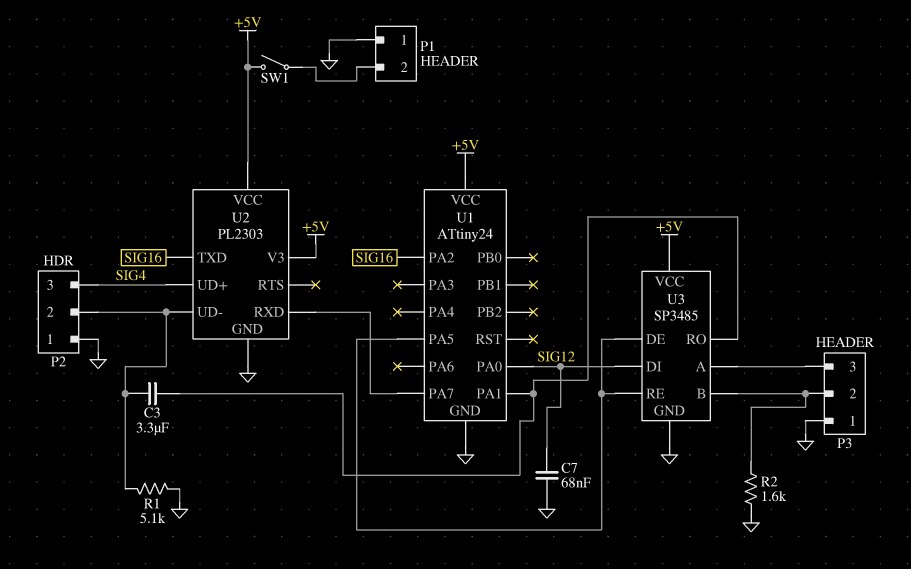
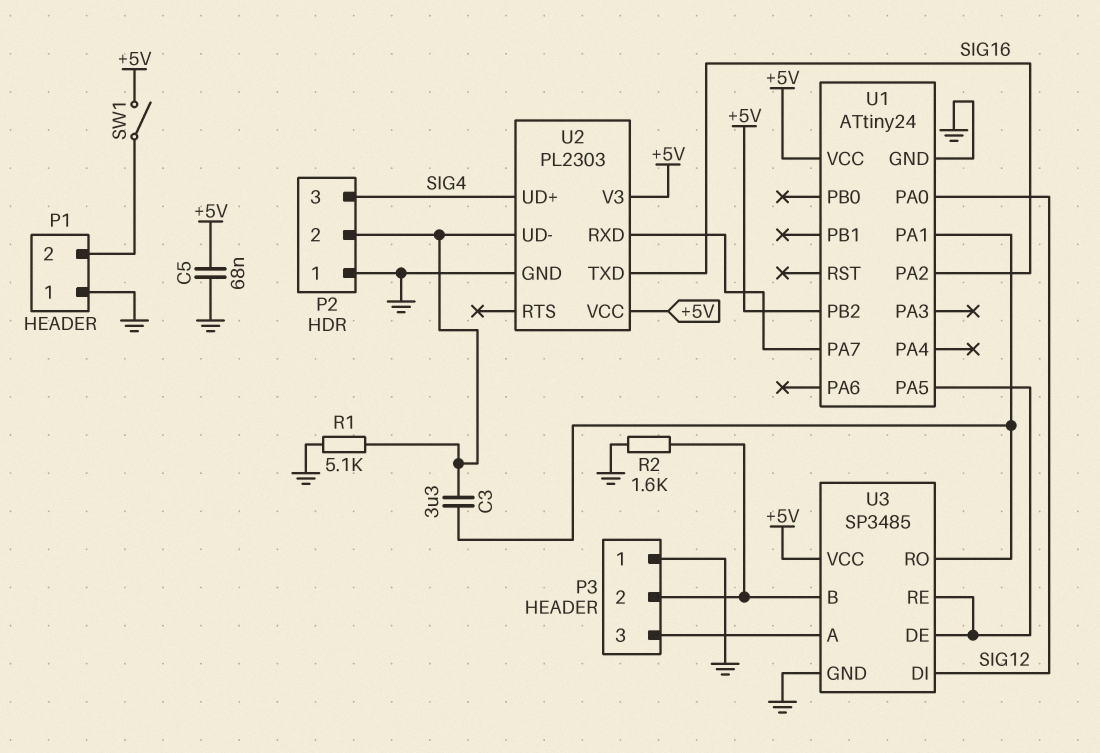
C5: none -> 68nF (+5V, GND)
C7: 68nF (GND, SIG12) -> none
U1 pin PB2: none -> +5V

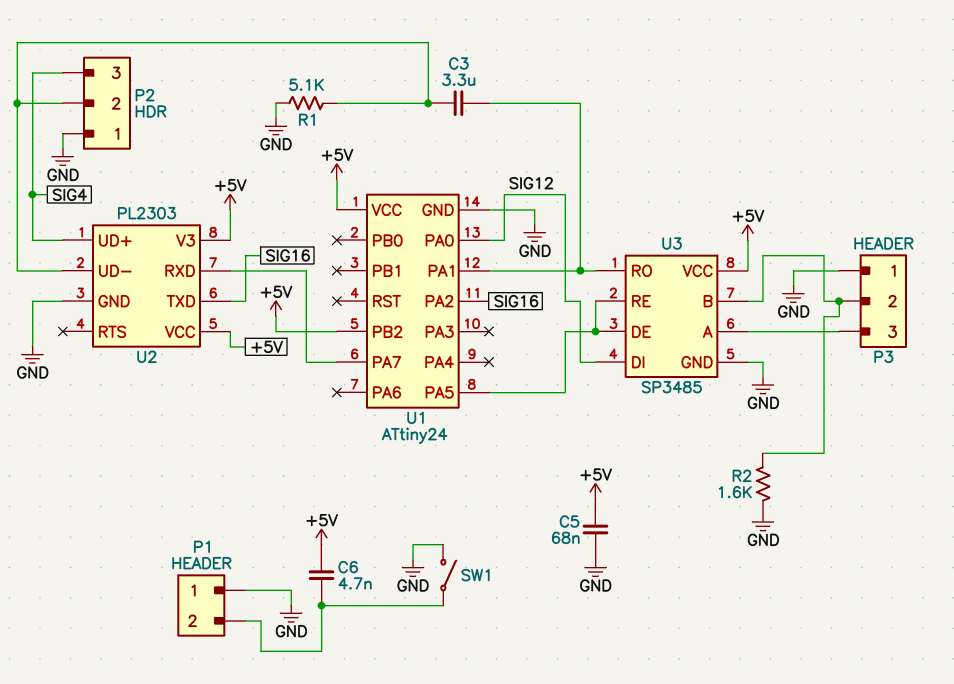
C6: none -> 4.7nF (+5V, P1/2)
SW1: switch (+5V, P1/2) -> switch (GND, P1/2)

